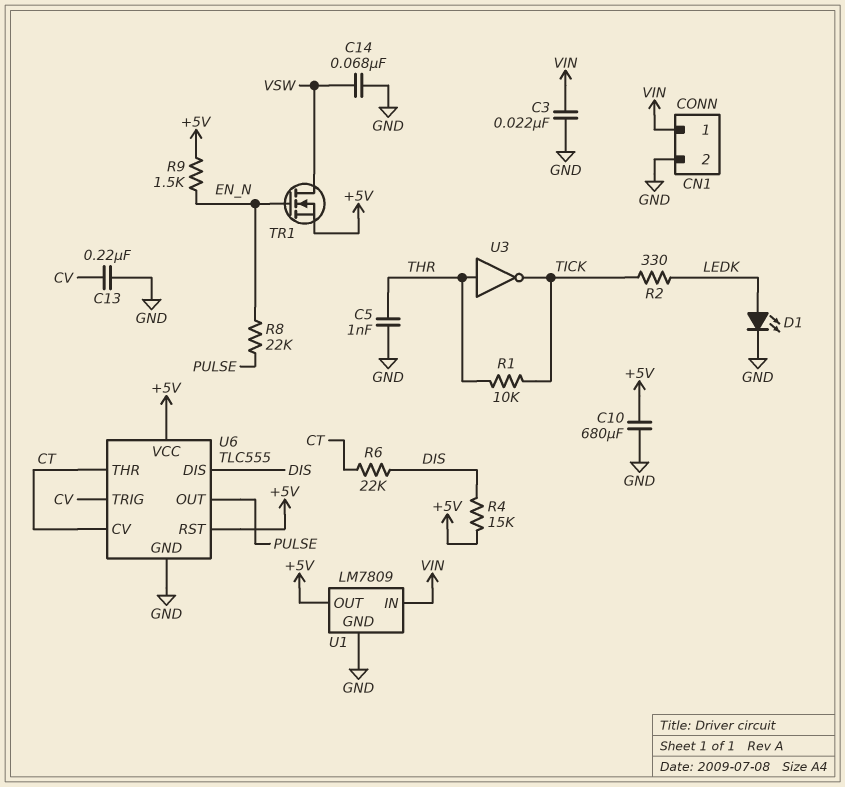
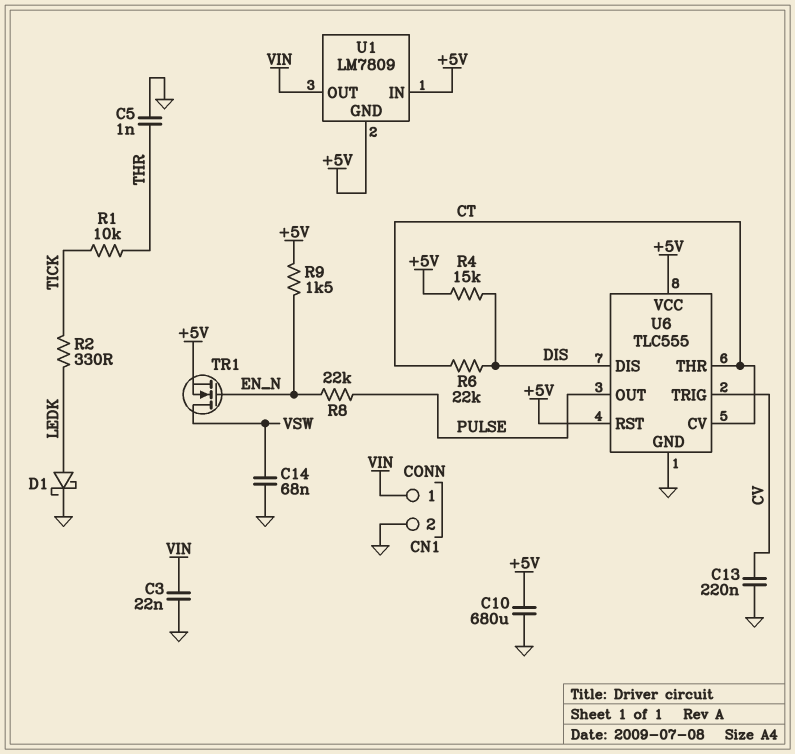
D1: LED (A LEDK, K GND) -> schottky (A LEDK, K GND)
U1 pin GND: GND -> +5V
U1 pin IN: VIN -> +5V
U1 pin OUT: +5V -> VIN
U3: NOT (in THR, out TICK) -> none

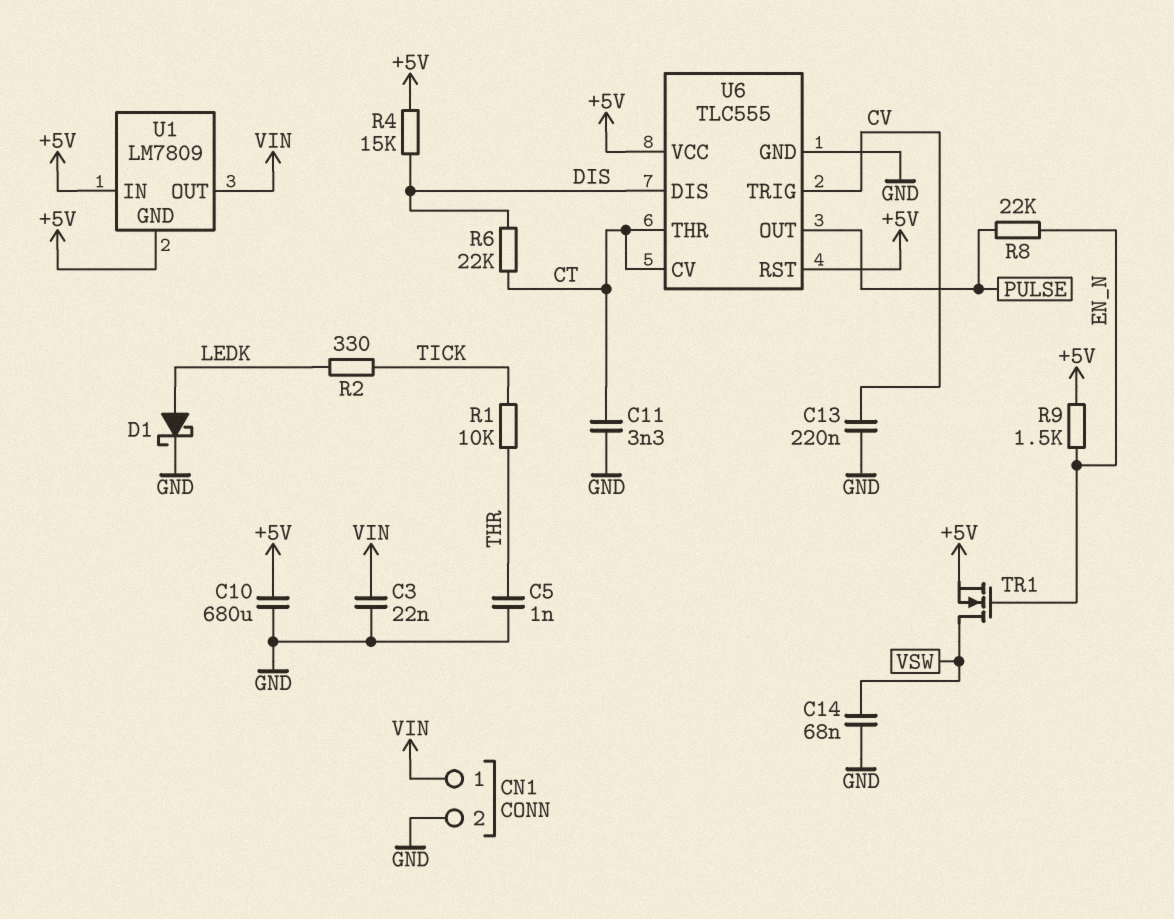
C11: none -> 3.3nF (CT, GND)

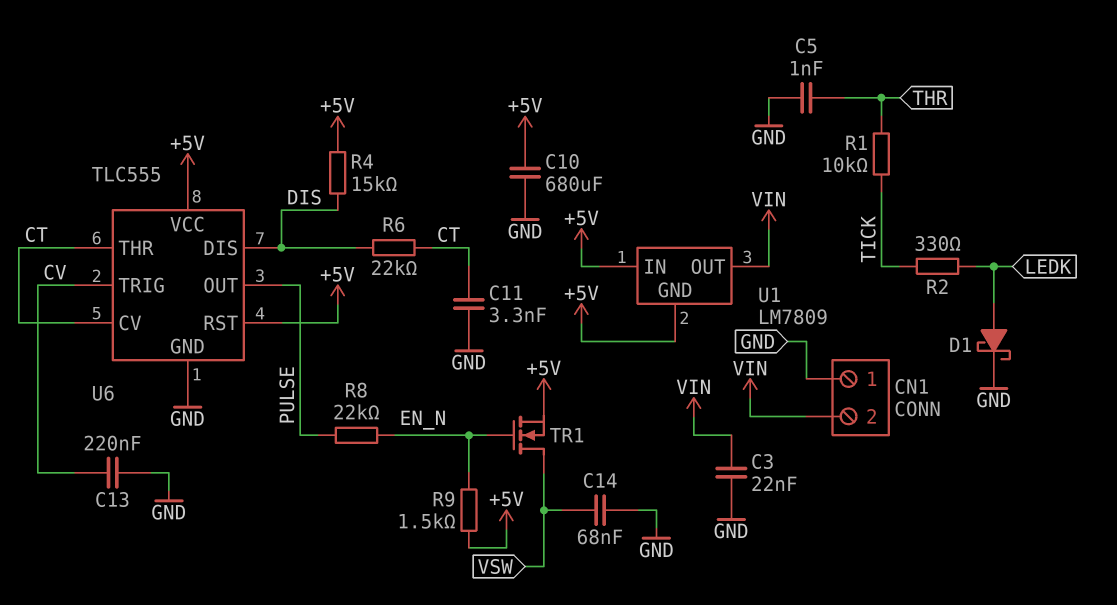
CN1 pin 1: VIN -> GND
CN1 pin 2: GND -> VIN

